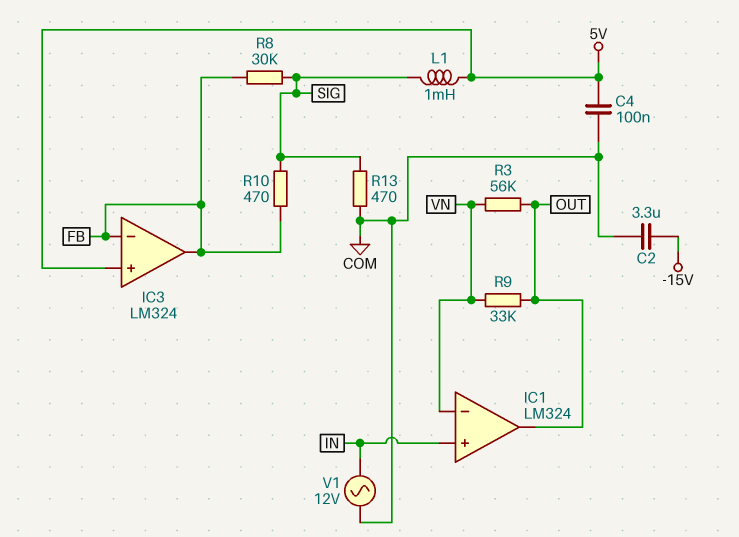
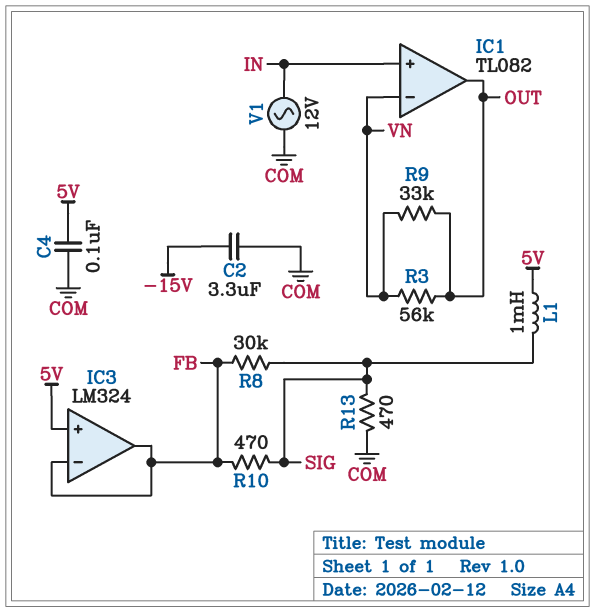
IC1: LM324 -> TL082

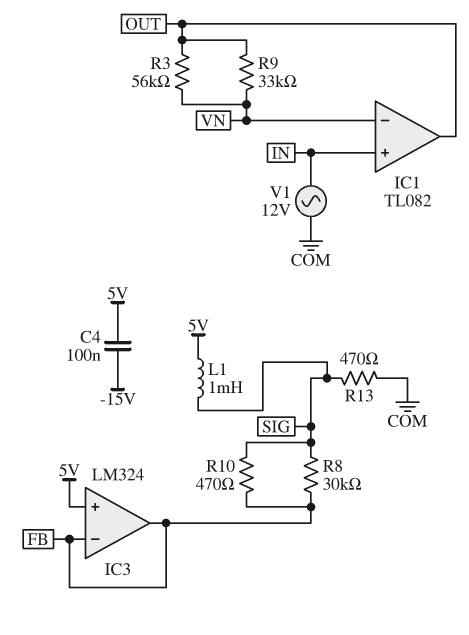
C2: 3.3uF (-15V, COM) -> none
C4: 100nF (5V, COM) -> 100nF (-15V, 5V)

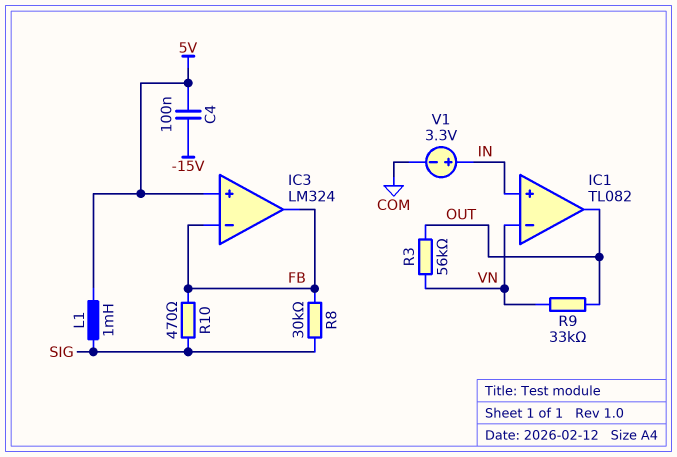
R13: 470 (COM, SIG) -> none
V1: AC 12V (COM, IN) -> 3.3V (plus IN, minus COM)

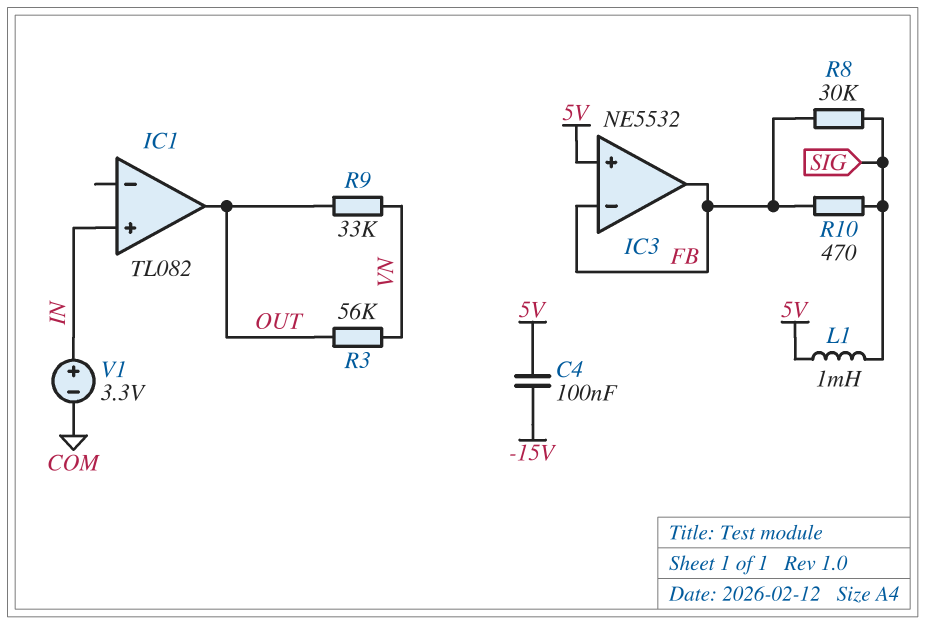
IC1 pin in-: VN -> none
IC3: LM324 -> NE5532

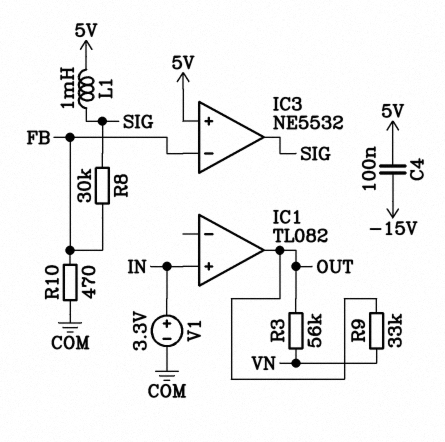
IC3 pin out: FB -> SIG
R10: 470 (FB, SIG) -> 470 (COM, FB)

